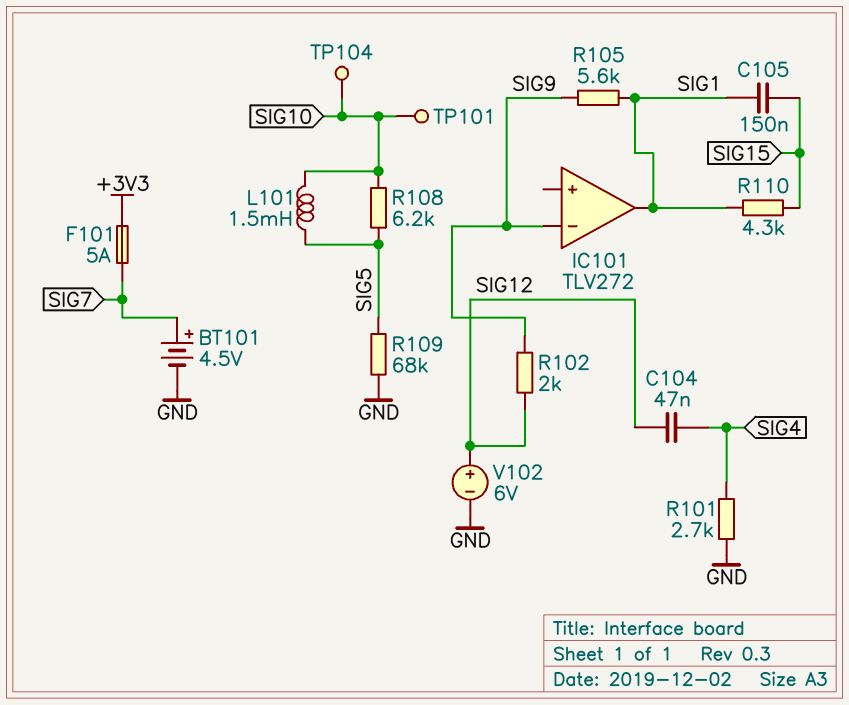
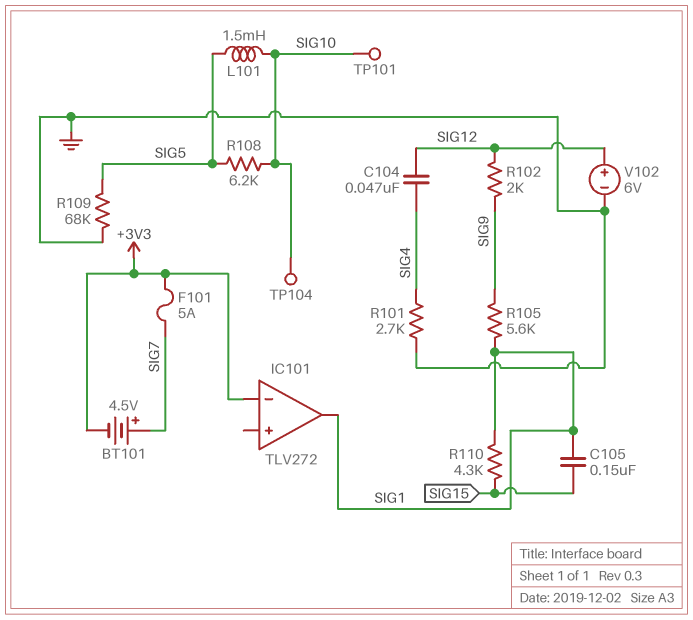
BT101: 4.5V (plus SIG7, minus GND) -> 4.5V (plus SIG7, minus +3V3)
IC101 pin in-: SIG9 -> +3V3

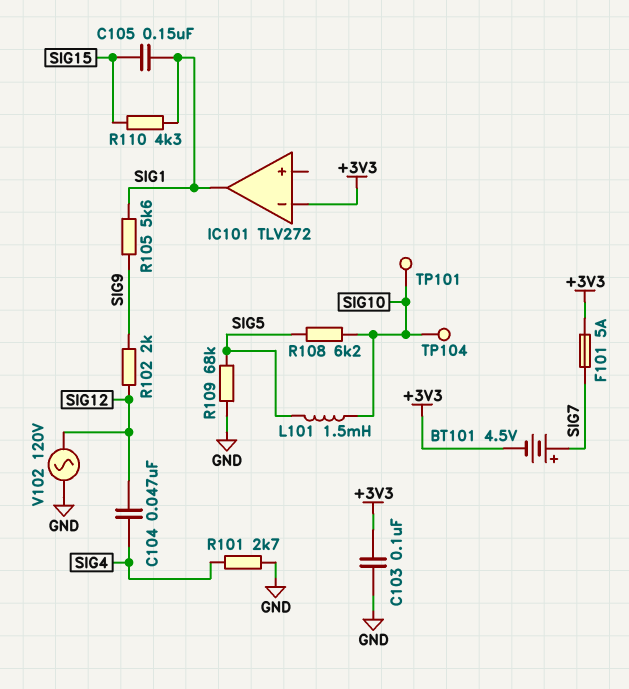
C103: none -> 100nF (+3V3, GND)
V102: 6V (plus SIG12, minus GND) -> AC 120V (GND, SIG12)

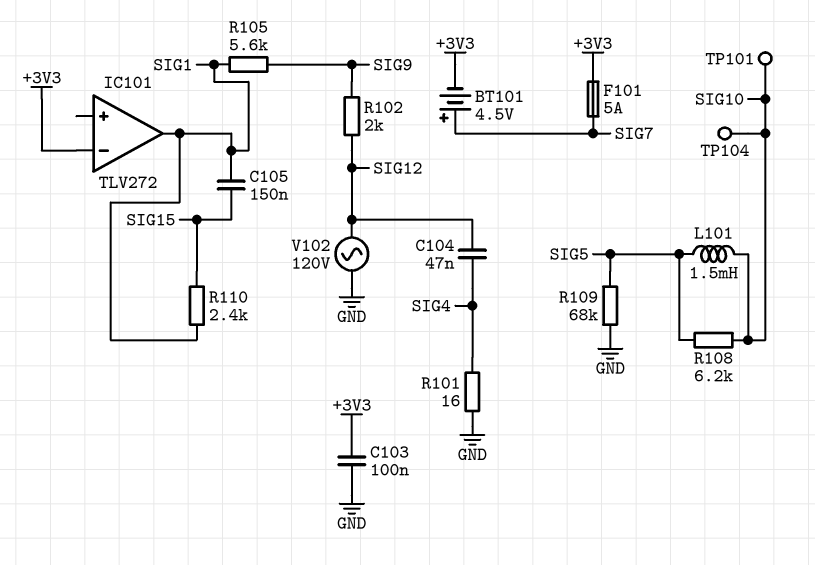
R101: 2.7k (GND, SIG4) -> 16 (GND, SIG4)
R110: 4.3k (SIG1, SIG15) -> 2.4k (SIG1, SIG15)

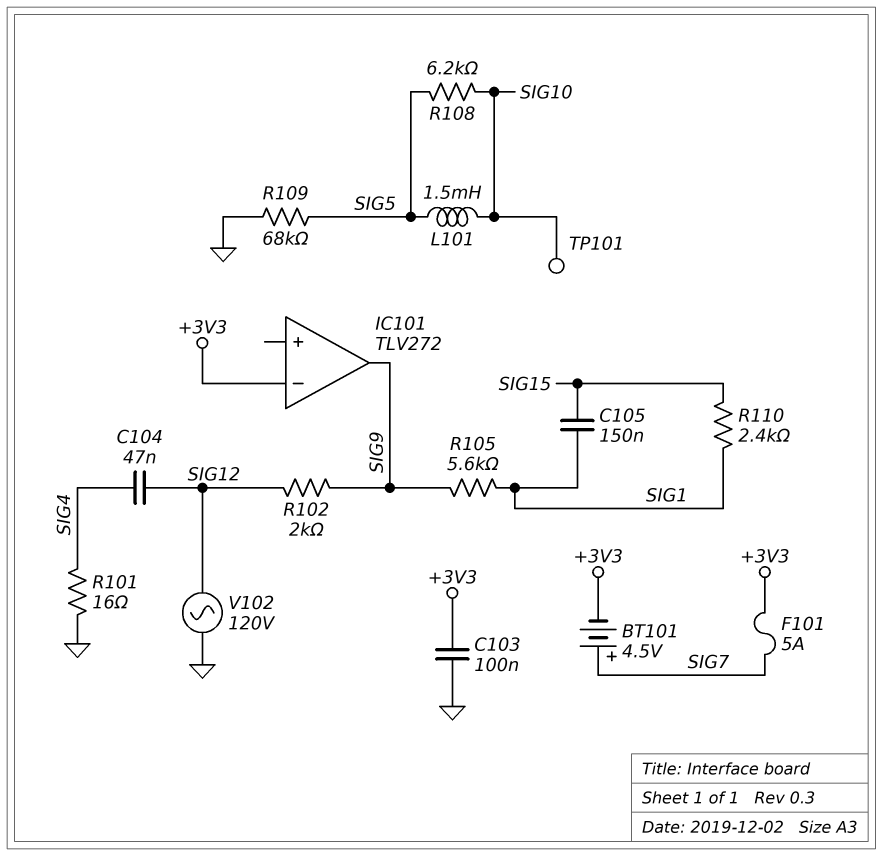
IC101 pin out: SIG1 -> SIG9
TP104: test point (SIG10) -> none

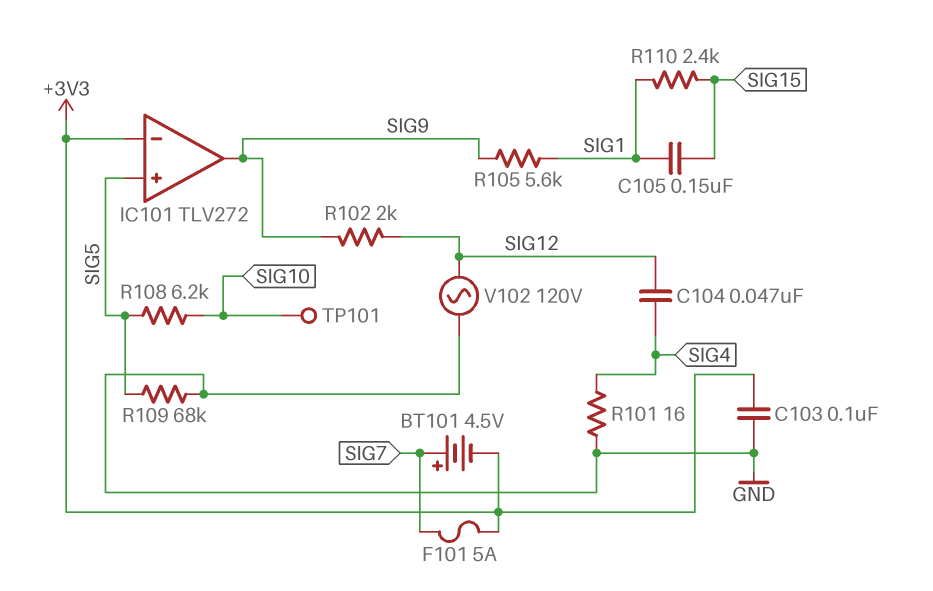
IC101 pin in+: none -> SIG5
L101: 1.5mH (SIG5, SIG10) -> none

